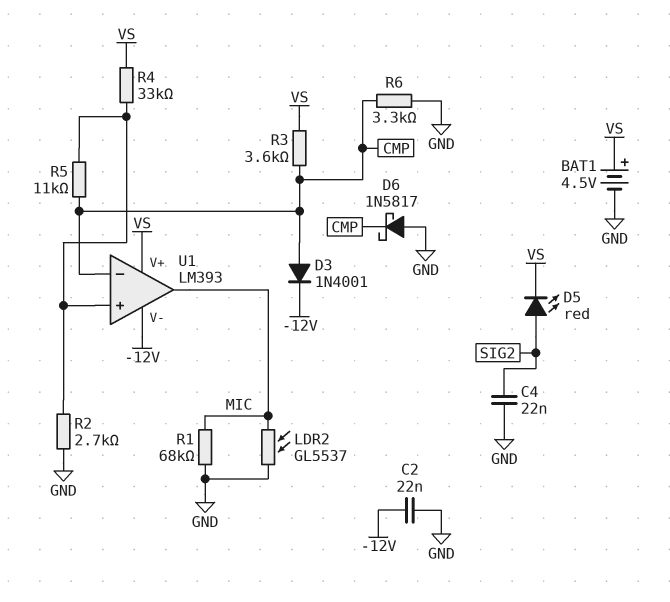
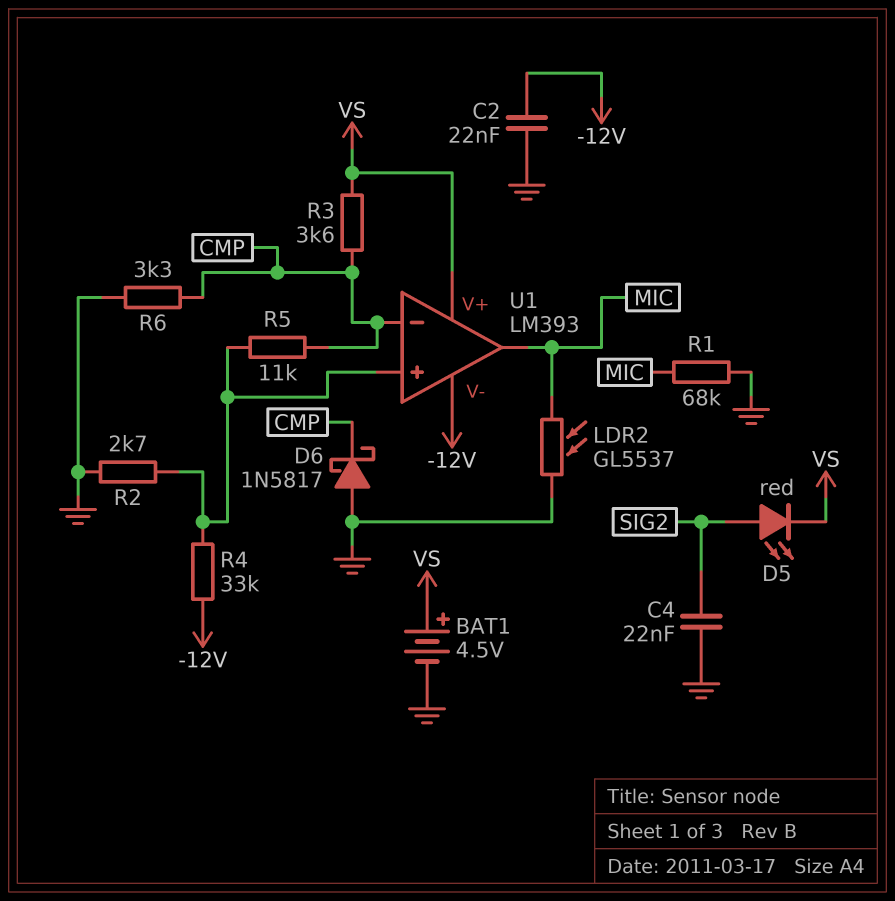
D3: diode 1N4001 (A CMP, K -12V) -> none
R4: 33k (U1/in+, VS) -> 33k (-12V, U1/in+)

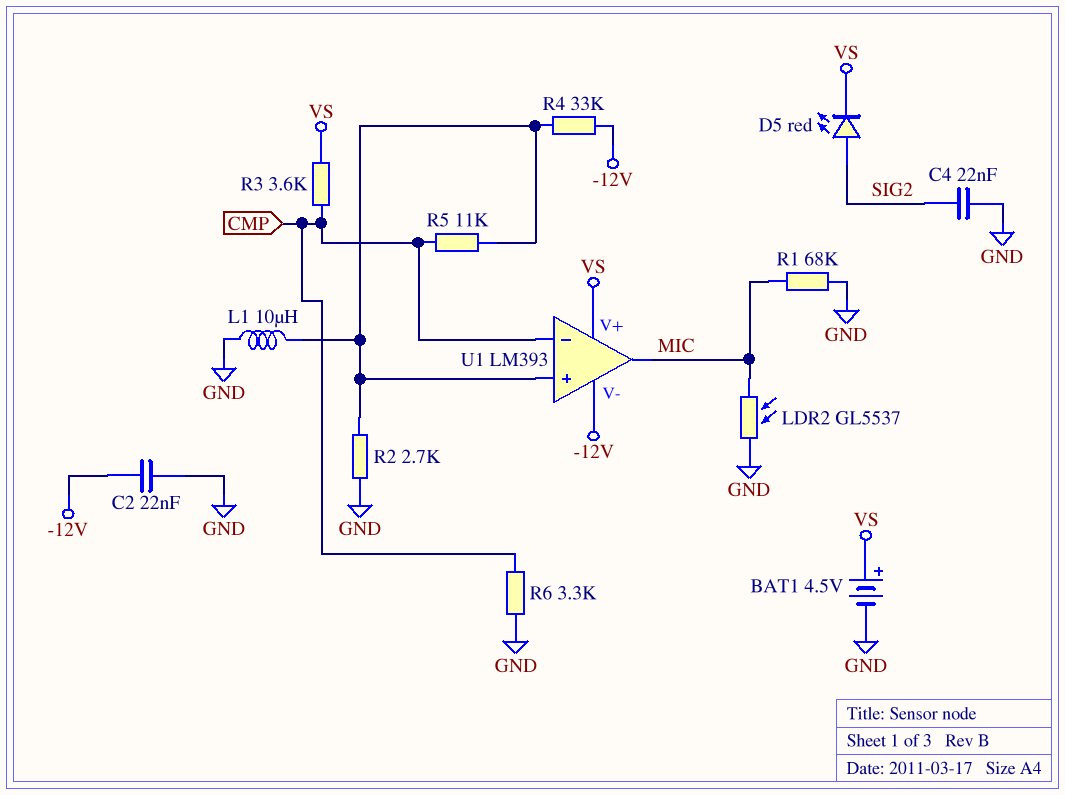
D6: schottky 1N5817 (A GND, K CMP) -> none
L1: none -> 10uH (GND, U1/in+)

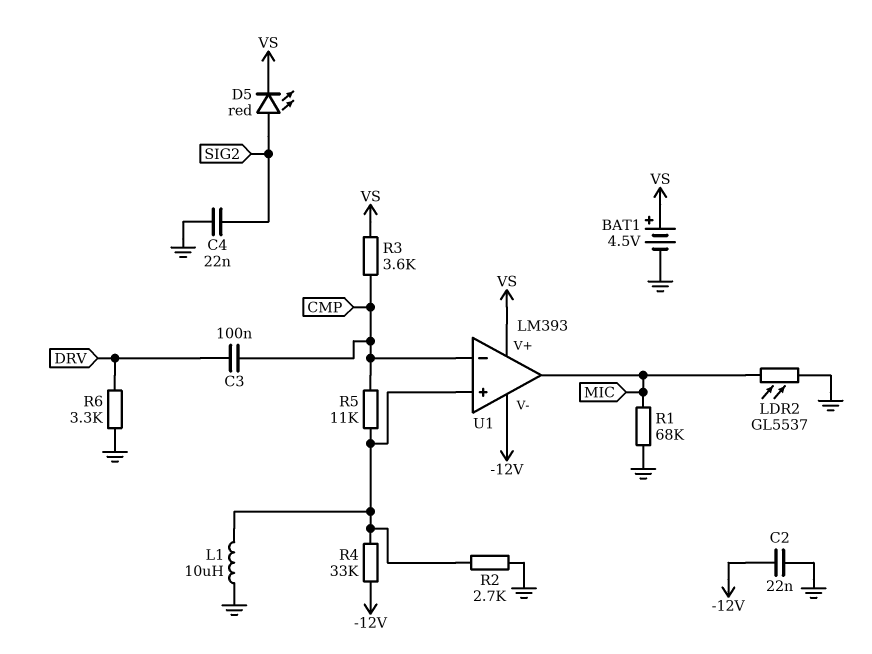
C3: none -> 100nF (CMP, DRV)
R6: 3.3k (CMP, GND) -> 3.3k (DRV, GND)

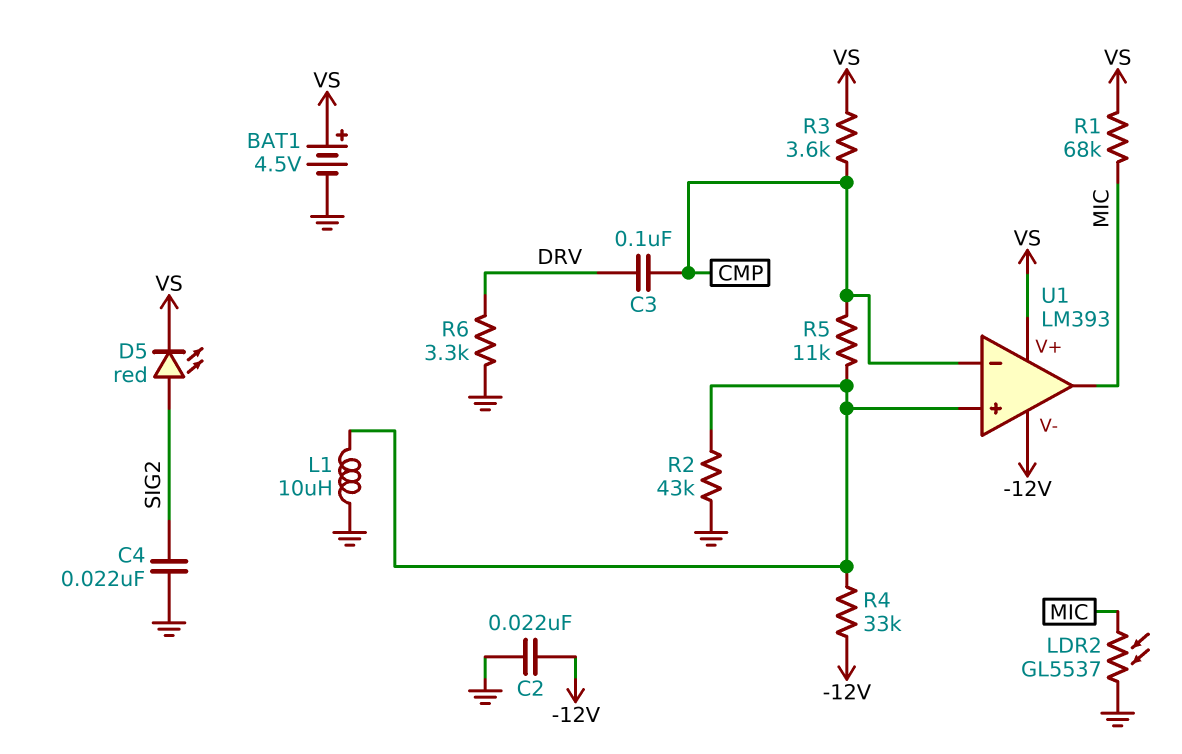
R1: 68k (GND, MIC) -> 68k (MIC, VS)
R2: 2.7k (GND, U1/in+) -> 43k (GND, U1/in+)

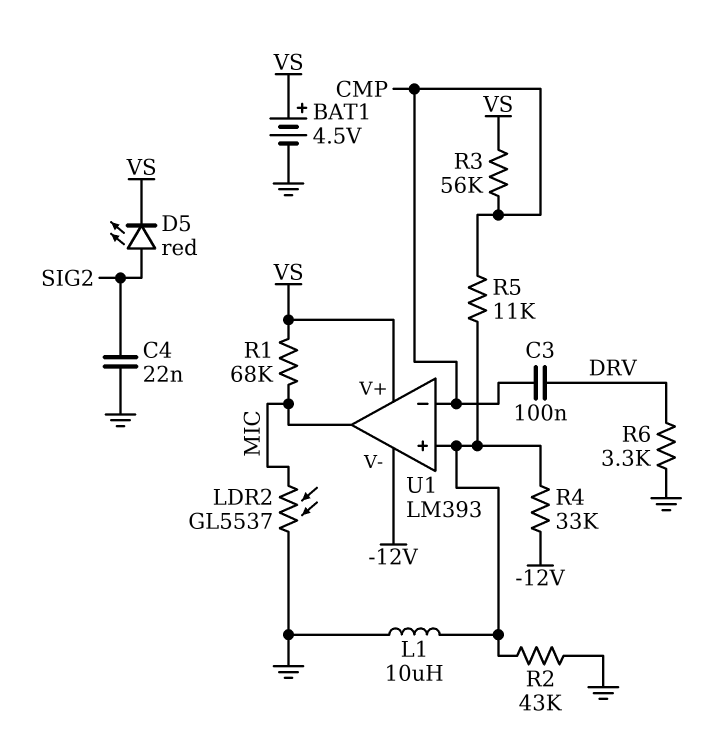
C2: 22nF (-12V, GND) -> none
R3: 3.6k (CMP, VS) -> 56k (CMP, VS)

